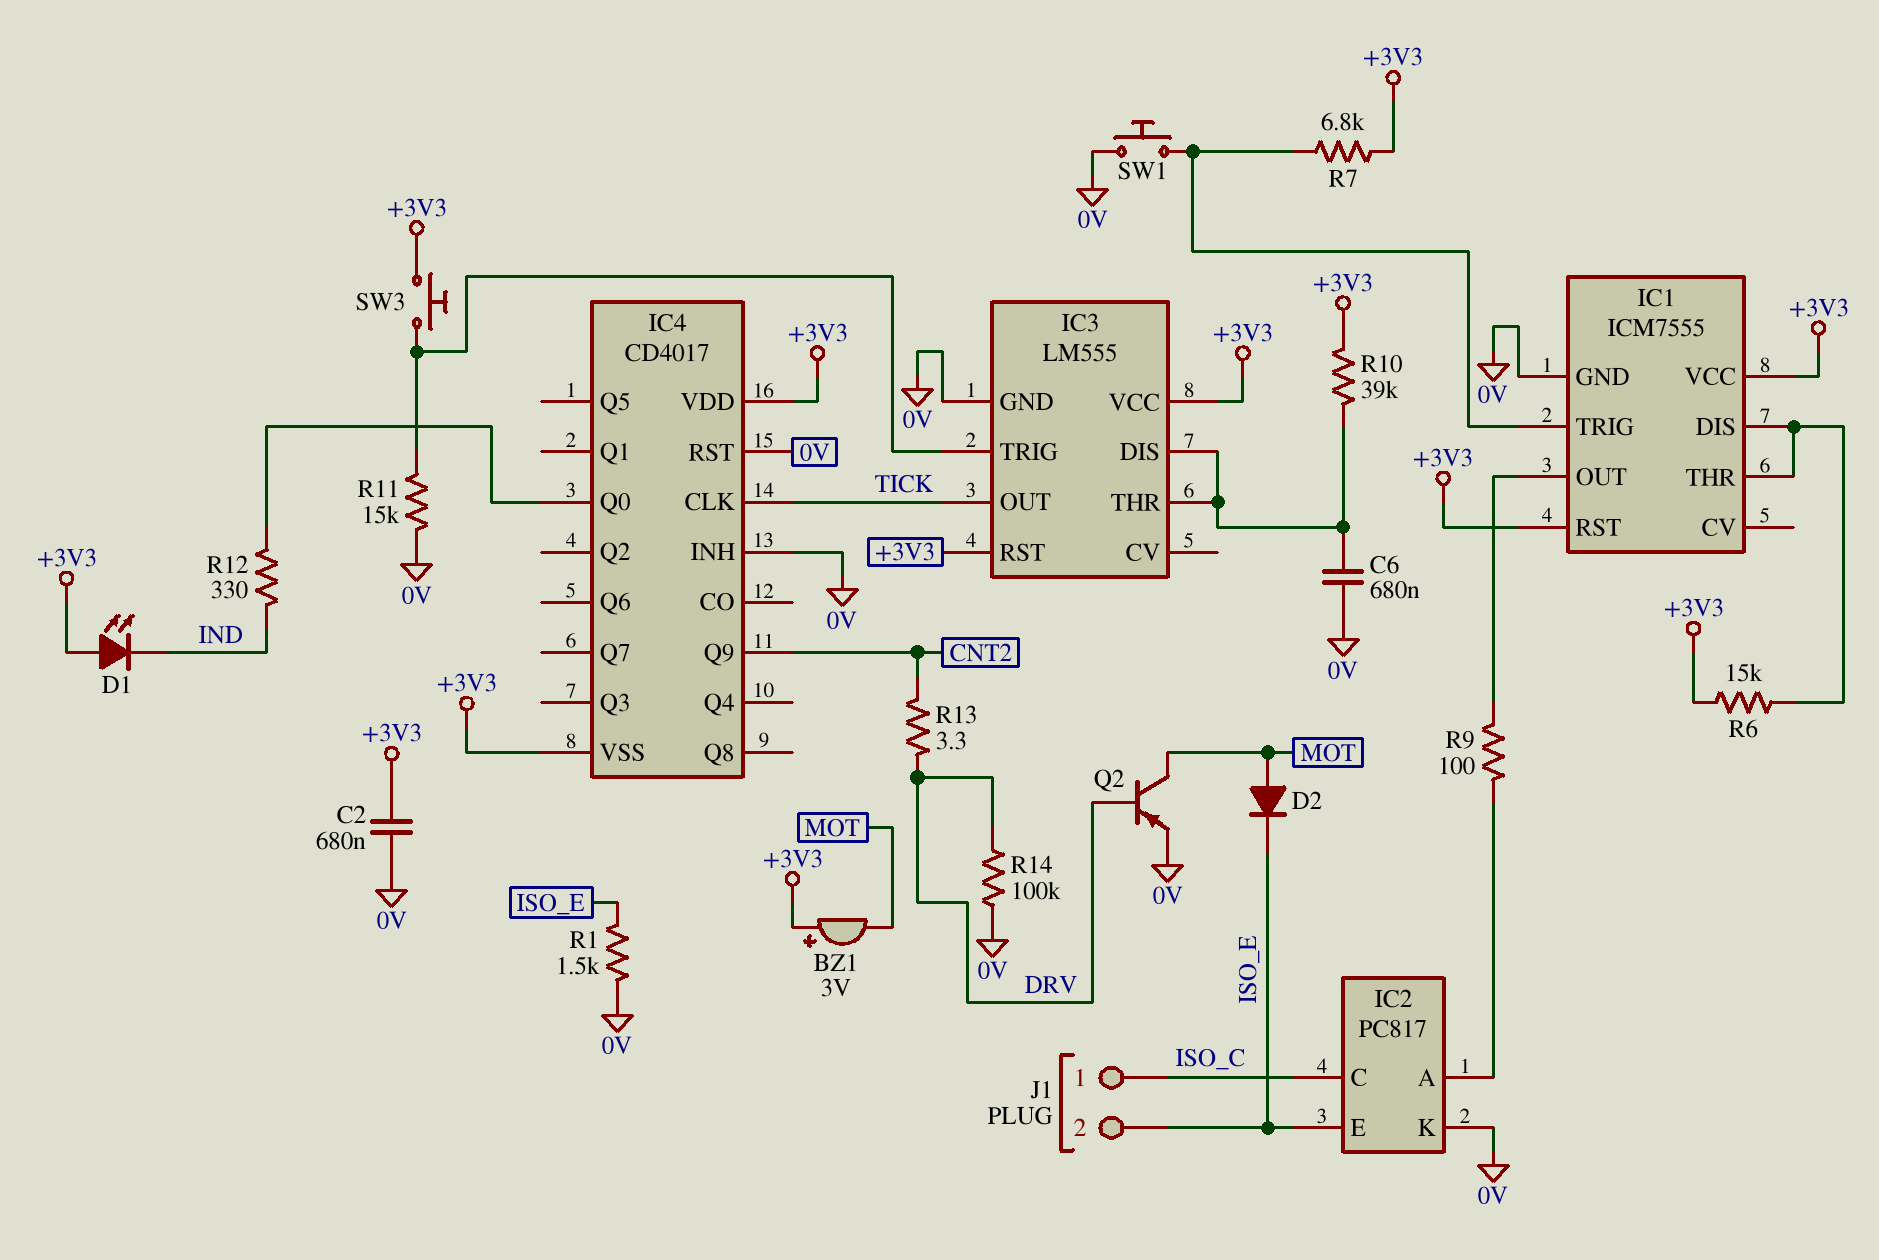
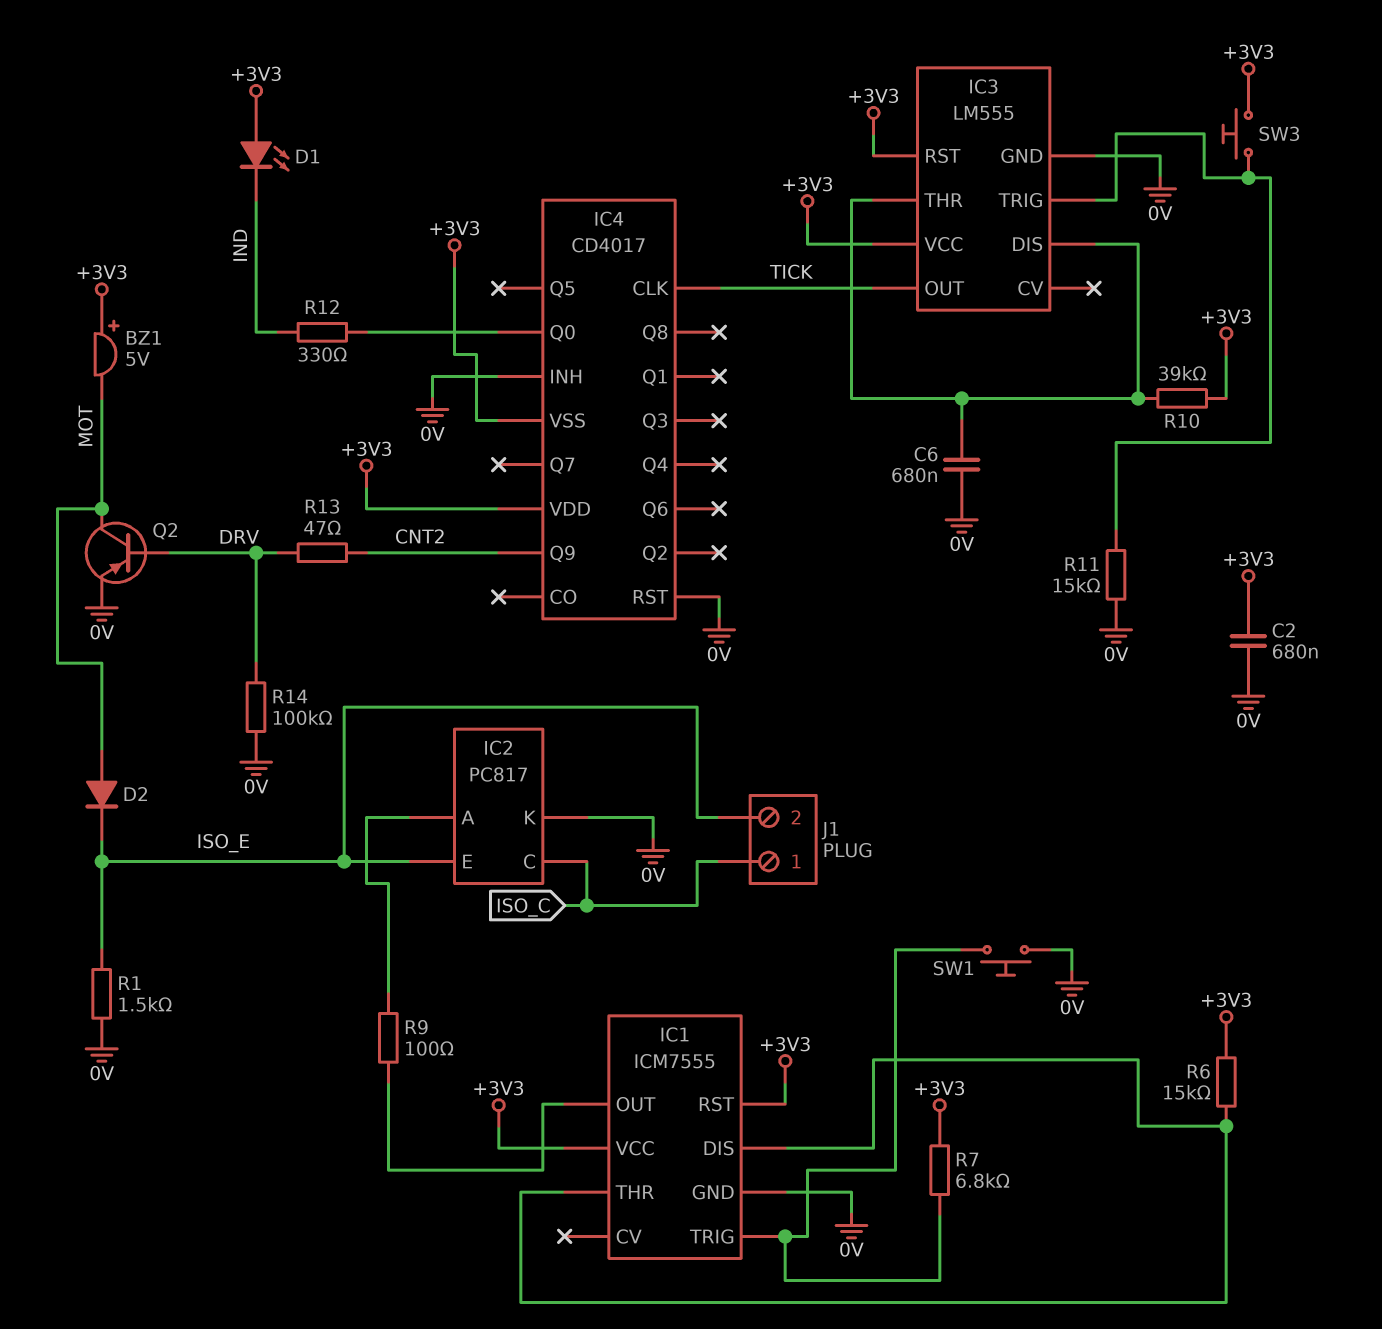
BZ1: buzzer 3V (plus +3V3, minus MOT) -> buzzer 5V (plus +3V3, minus MOT)
R13: 3.3 (CNT2, DRV) -> 47 (CNT2, DRV)

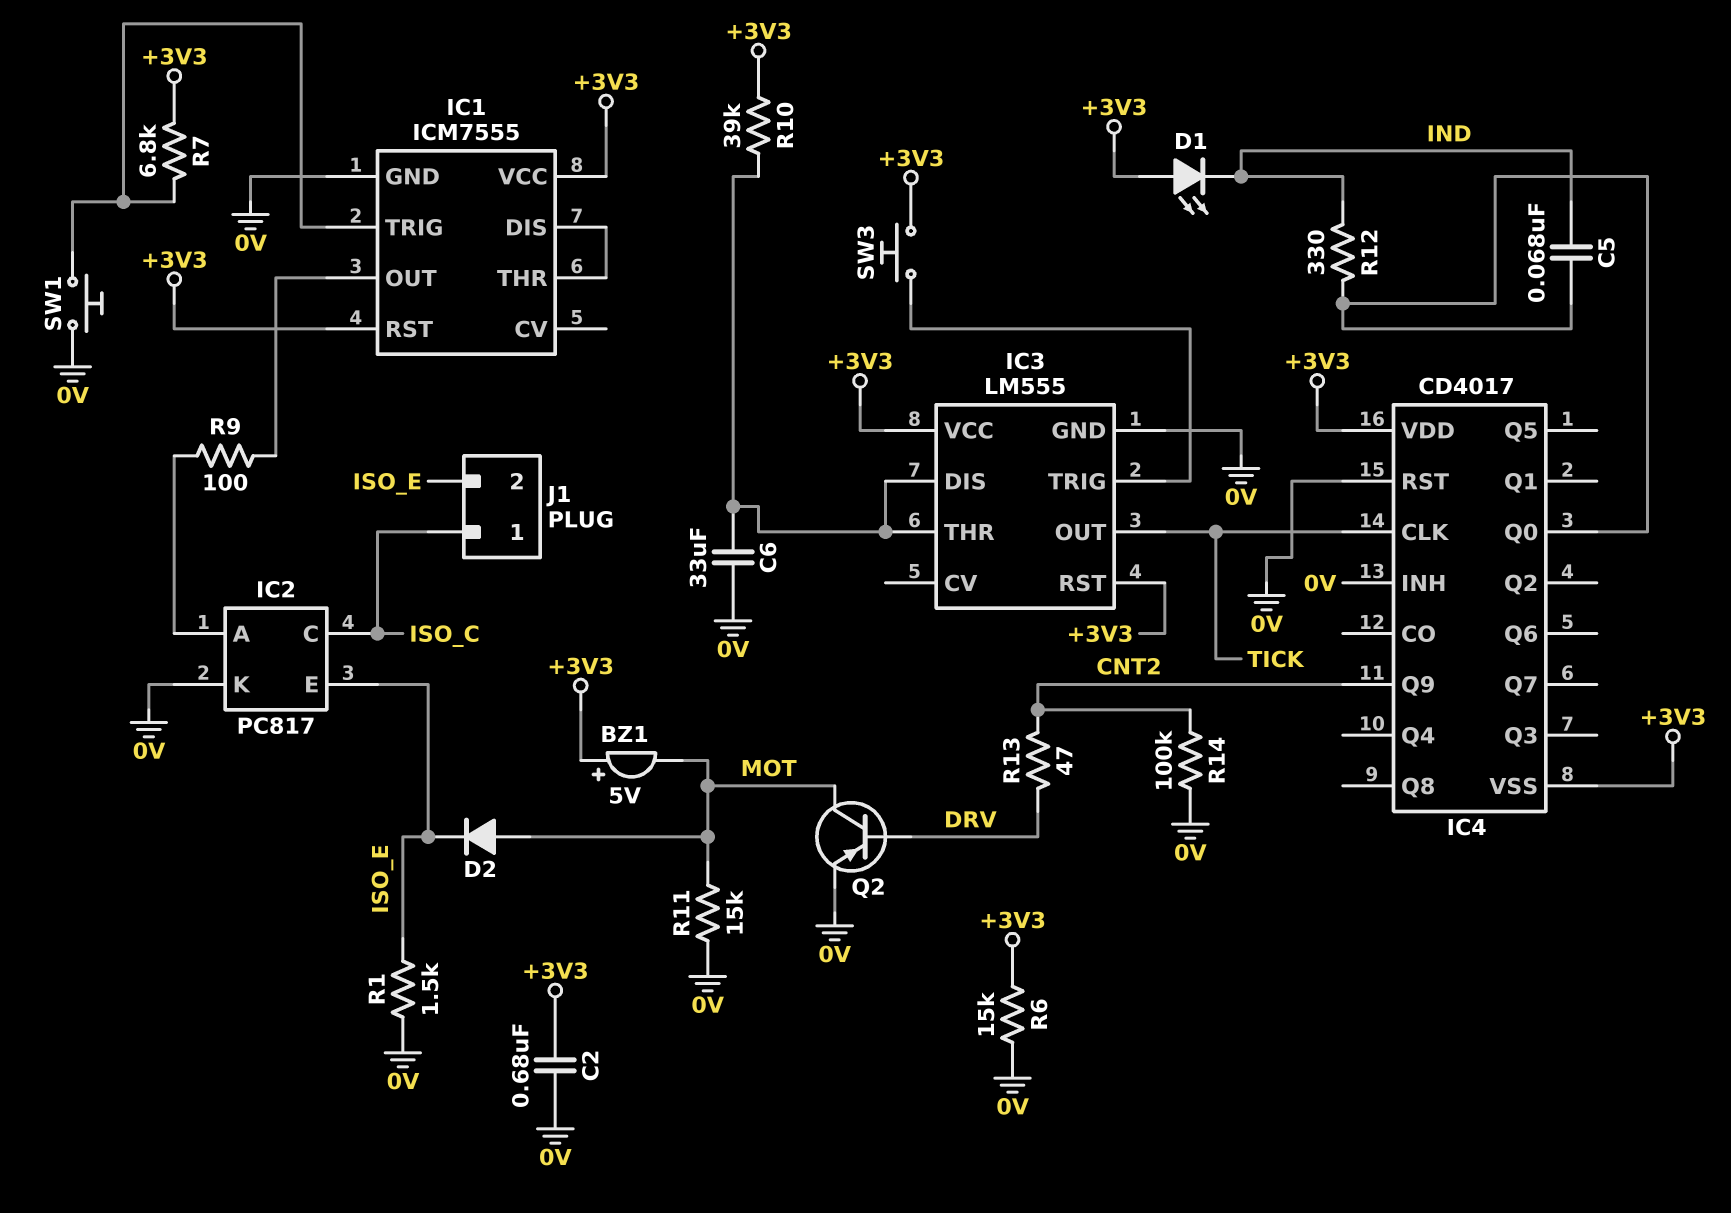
C5: none -> 68nF (IC4/Q0, IND)
C6: 680nF (0V, IC3/DIS) -> 33uF (0V, IC3/DIS)
R6: 15k (+3V3, IC1/DIS) -> 15k (+3V3, 0V)
R11: 15k (0V, IC3/TRIG) -> 15k (0V, MOT)
R14: 100k (0V, DRV) -> 100k (0V, CNT2)

